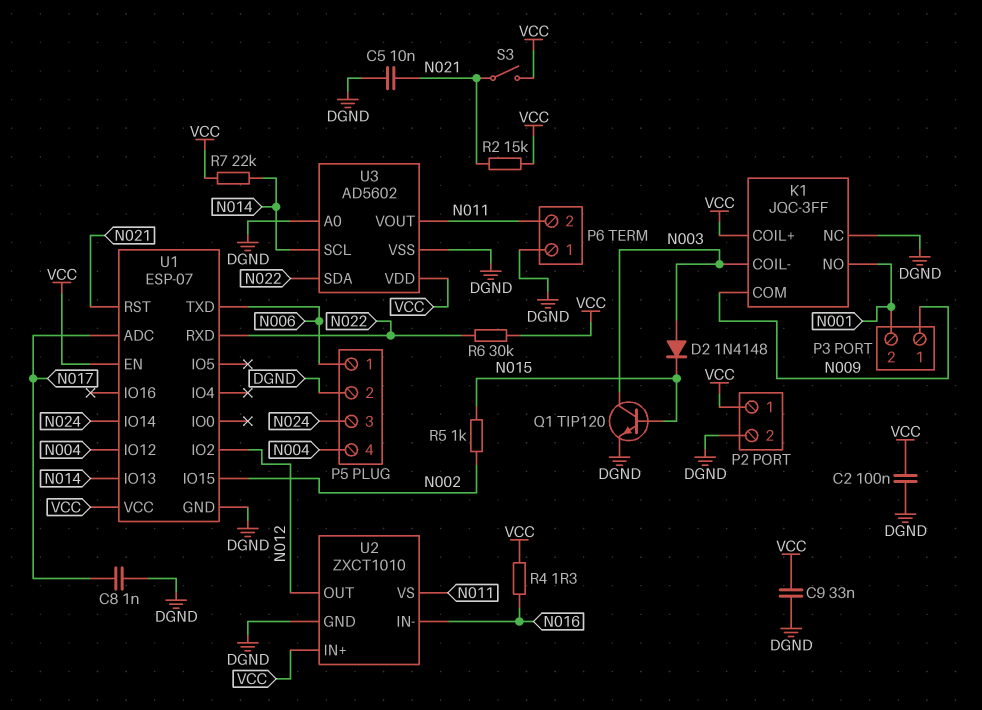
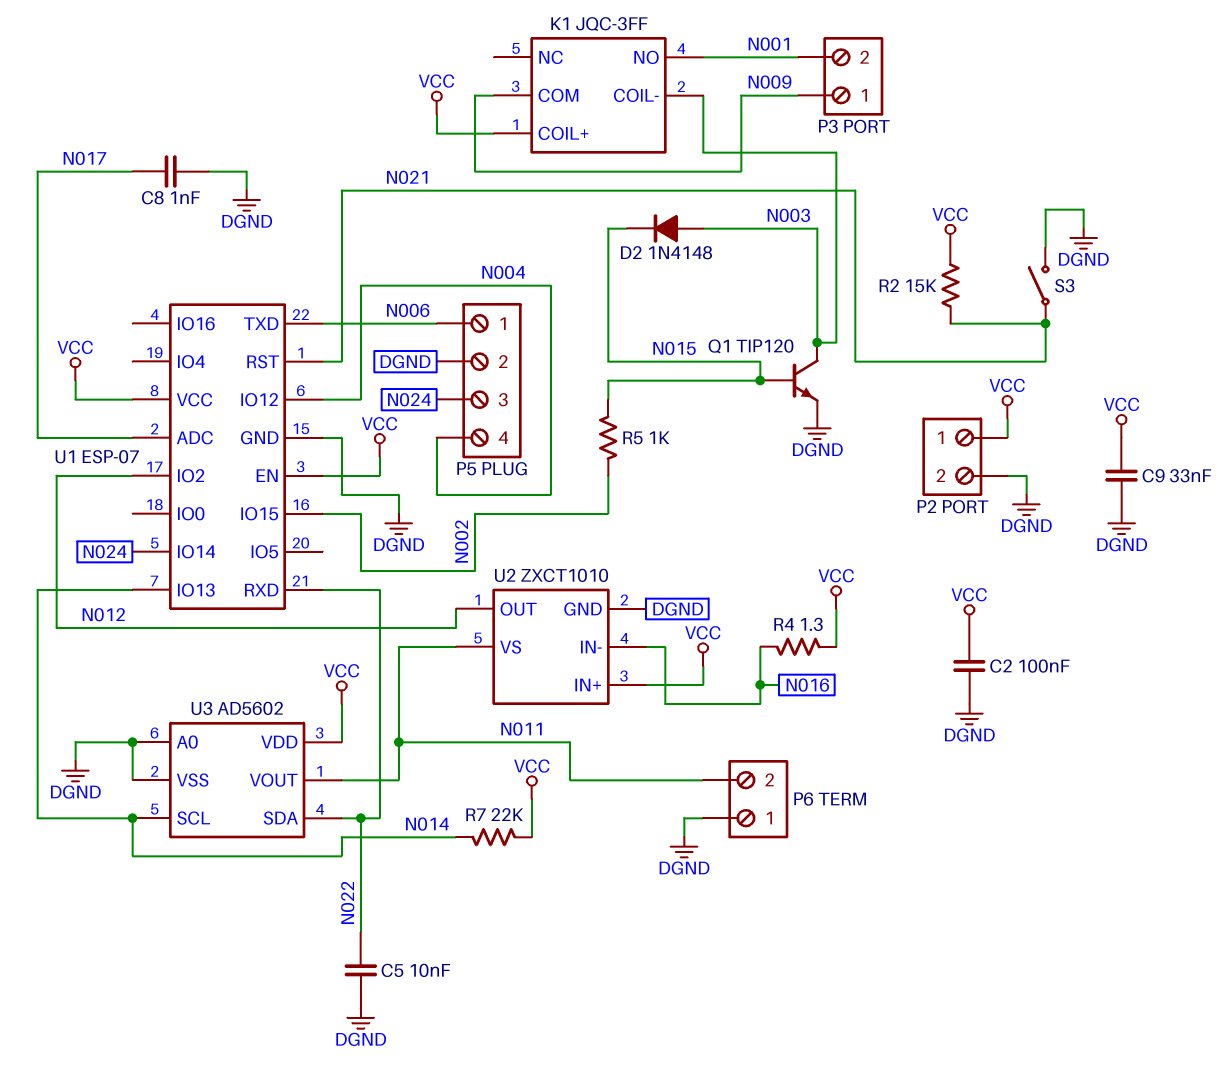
C5: 10nF (DGND, N021) -> 10nF (DGND, N022)
K1 pin NC: DGND -> none
R6: 30k (N022, VCC) -> none
S3: switch (N021, VCC) -> switch (DGND, N021)

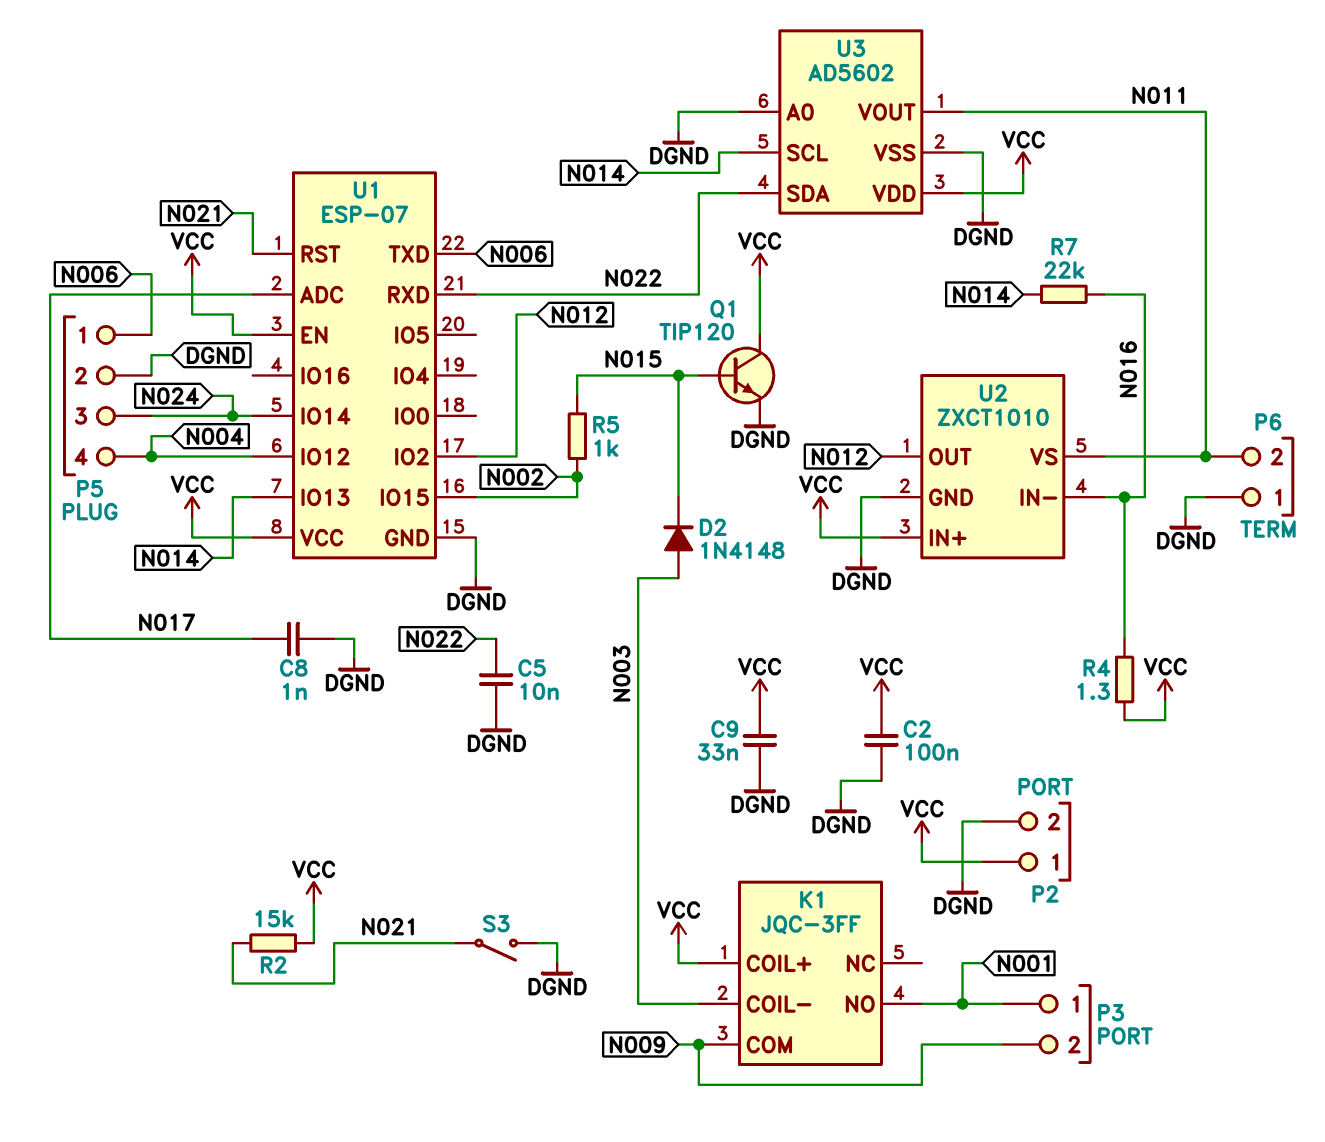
P3 pin 1: N009 -> N001
P3 pin 2: N001 -> N009
Q1: NPN TIP120 (B N015, C N003, E DGND) -> NPN TIP120 (B N015, C VCC, E DGND)
R7: 22k (N014, VCC) -> 22k (N014, N016)

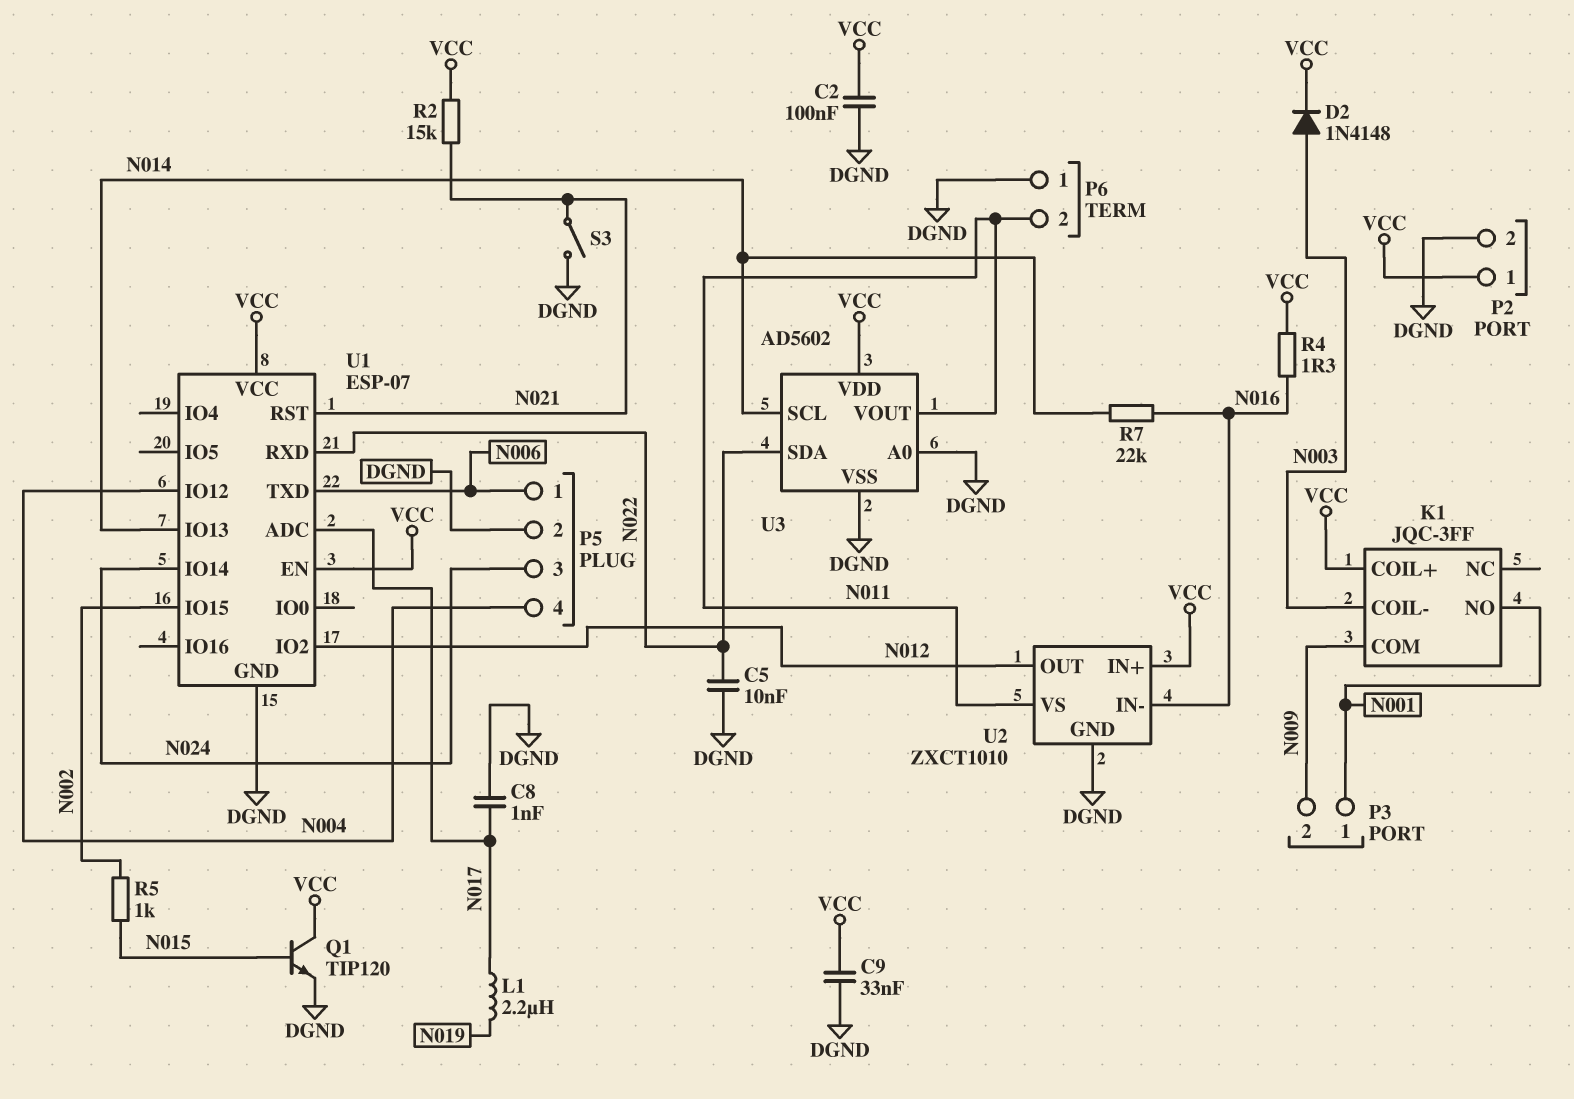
D2: diode 1N4148 (A N003, K N015) -> diode 1N4148 (A N003, K VCC)
L1: none -> 2.2uH (N017, N019)

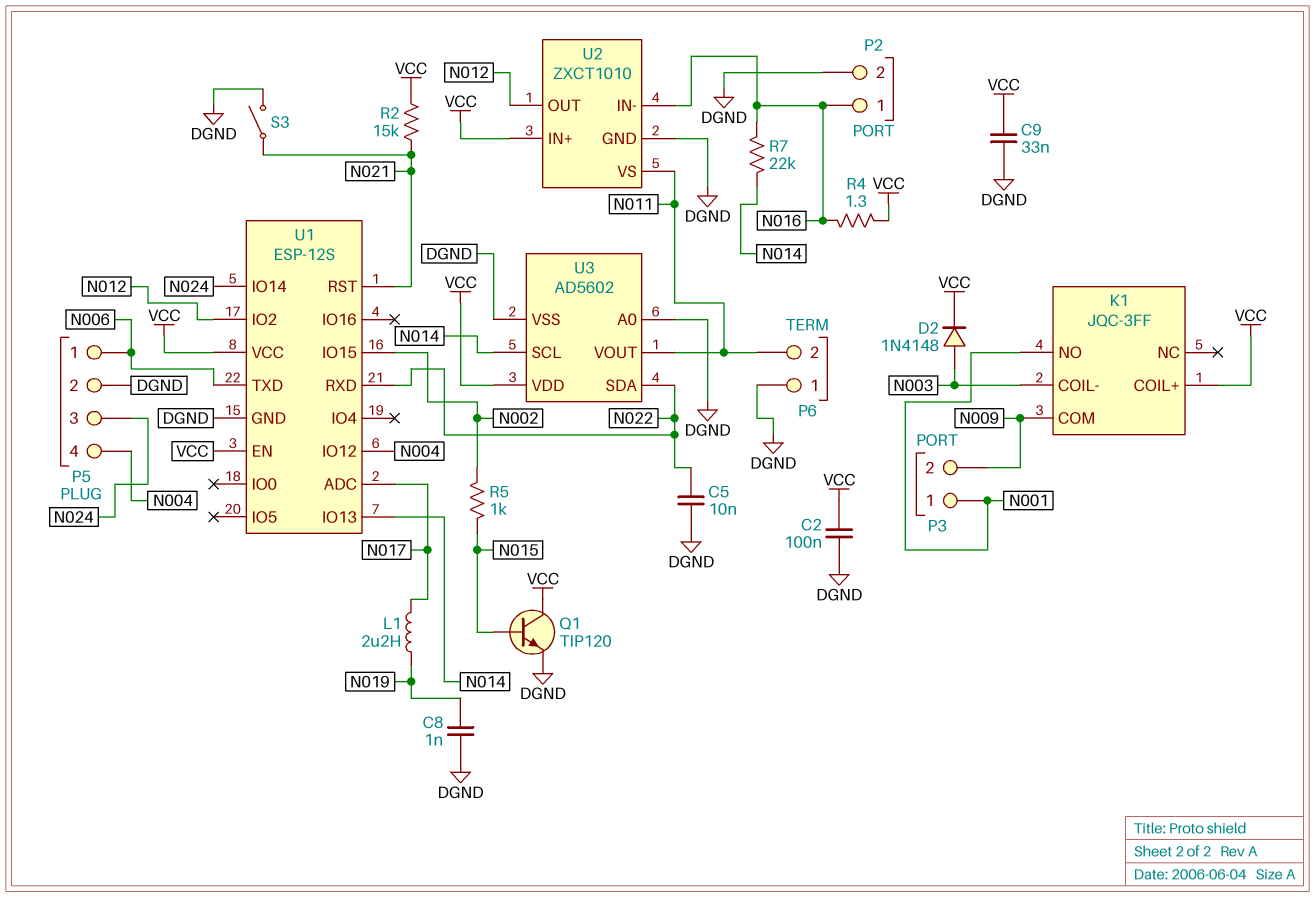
C8: 1nF (DGND, N017) -> 1nF (DGND, N019)
P2 pin 1: VCC -> N016
U1: ESP-07 -> ESP-12S

